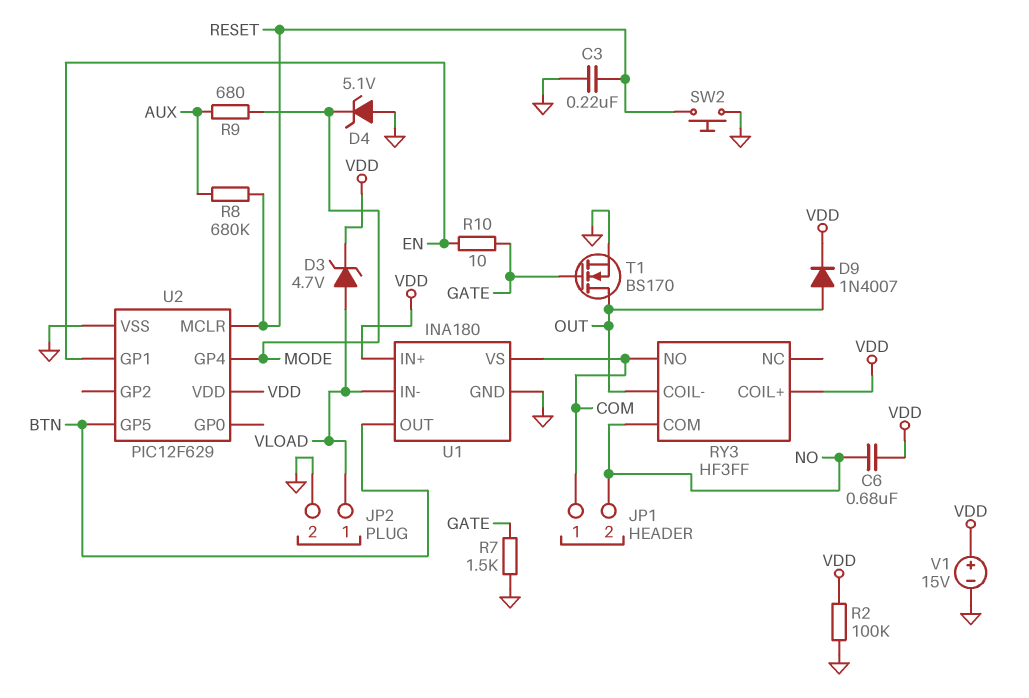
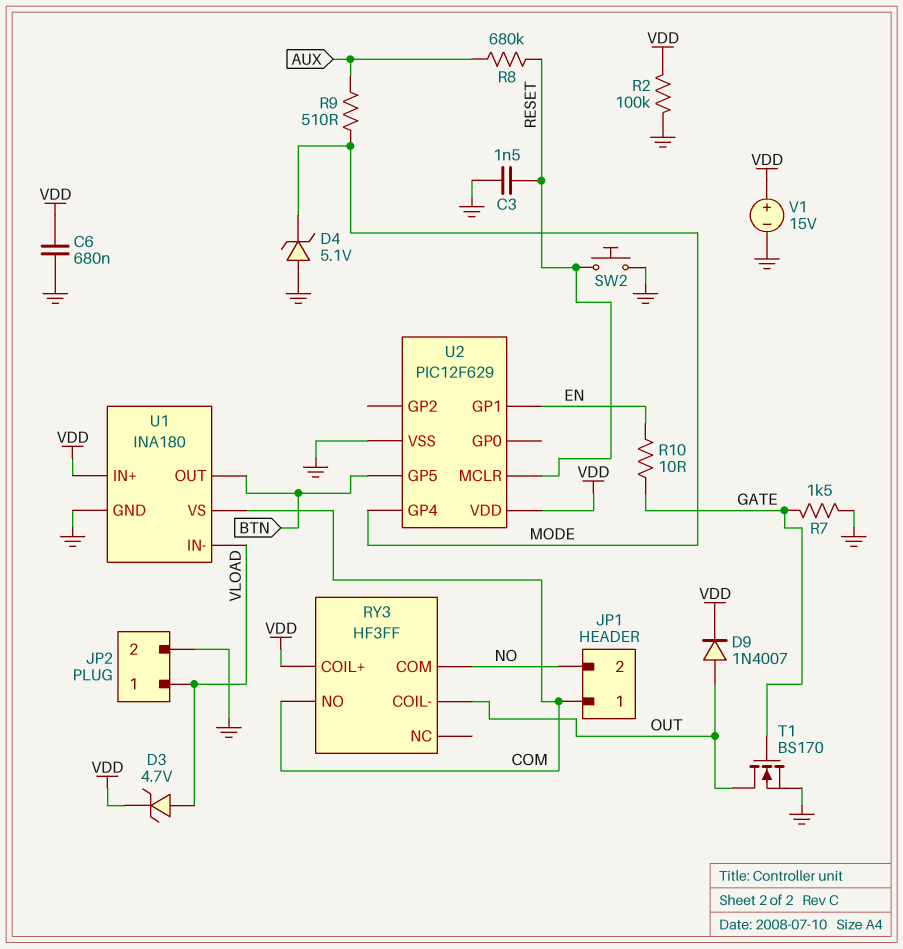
C3: 220nF (GND, RESET) -> 1.5nF (GND, RESET)
C6: 680nF (NO, VDD) -> 680nF (GND, VDD)
R9: 680 (AUX, MODE) -> 510 (AUX, MODE)

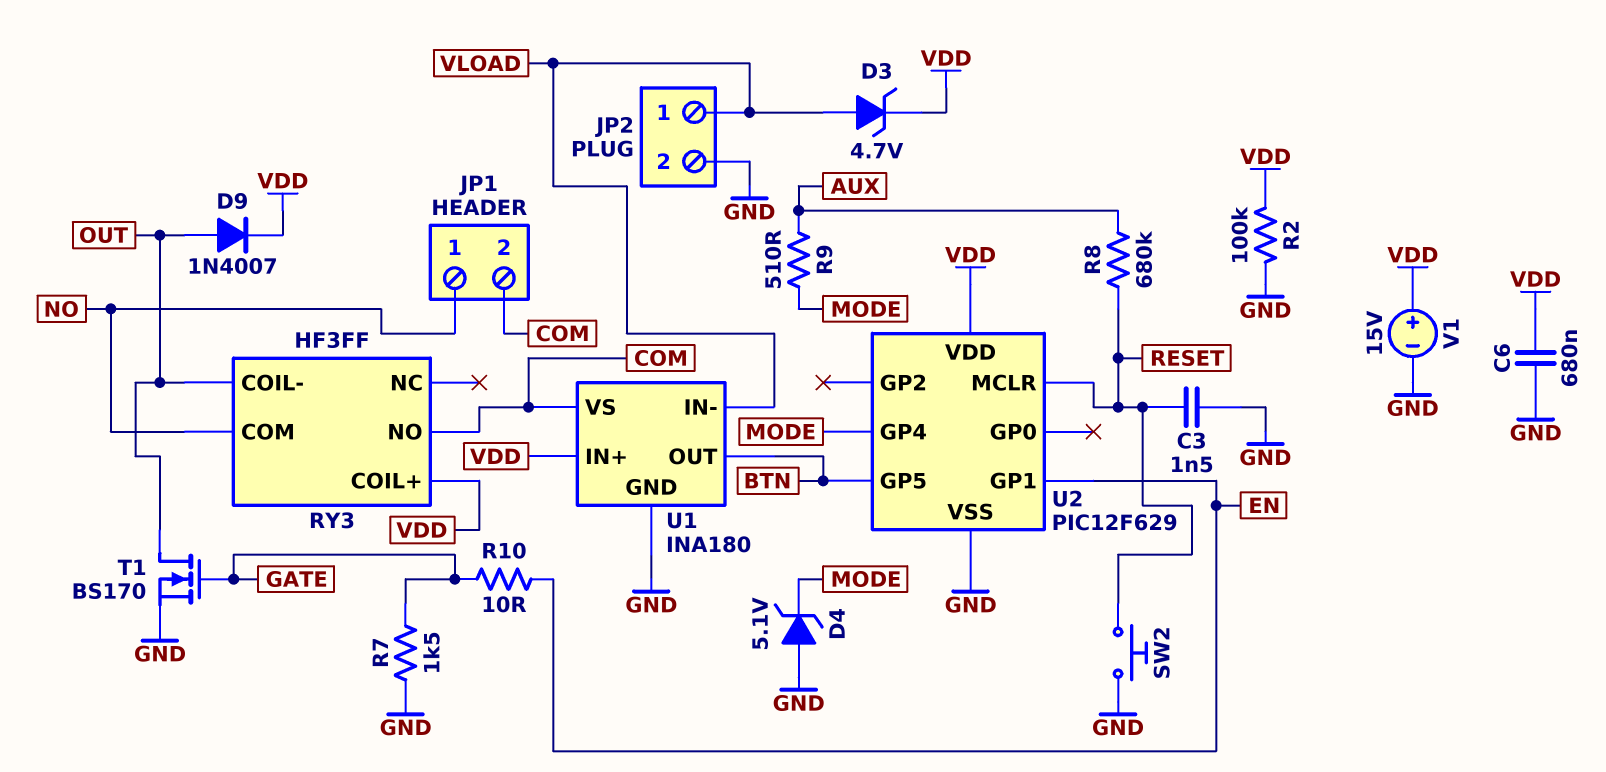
JP1 pin 1: COM -> NO
JP1 pin 2: NO -> COM

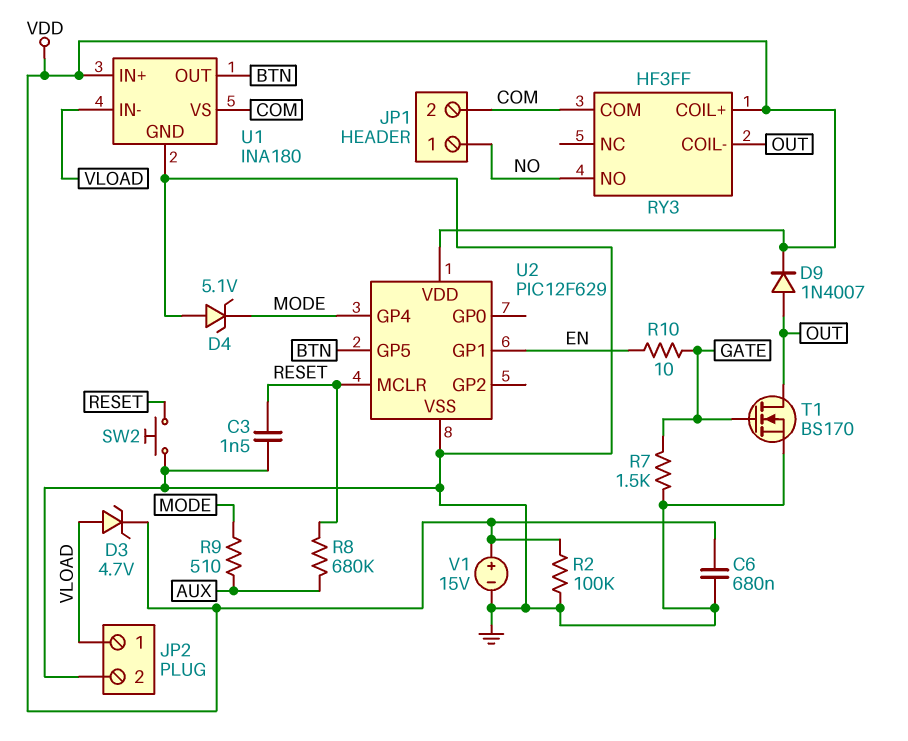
RY3 pin COM: NO -> COM
RY3 pin NO: COM -> NO

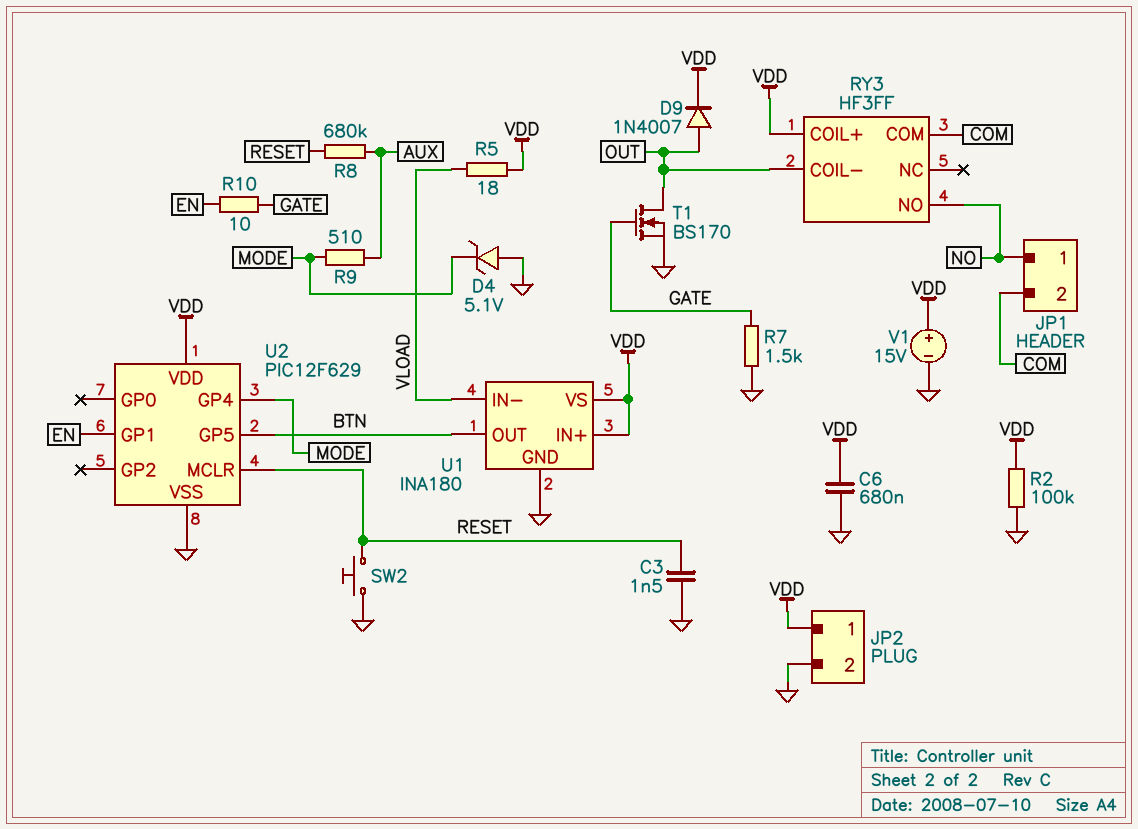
D3: zener 4.7V (A VLOAD, K VDD) -> none
JP2 pin 1: VLOAD -> VDD
R5: none -> 18 (VDD, VLOAD)
U1 pin VS: COM -> VDD

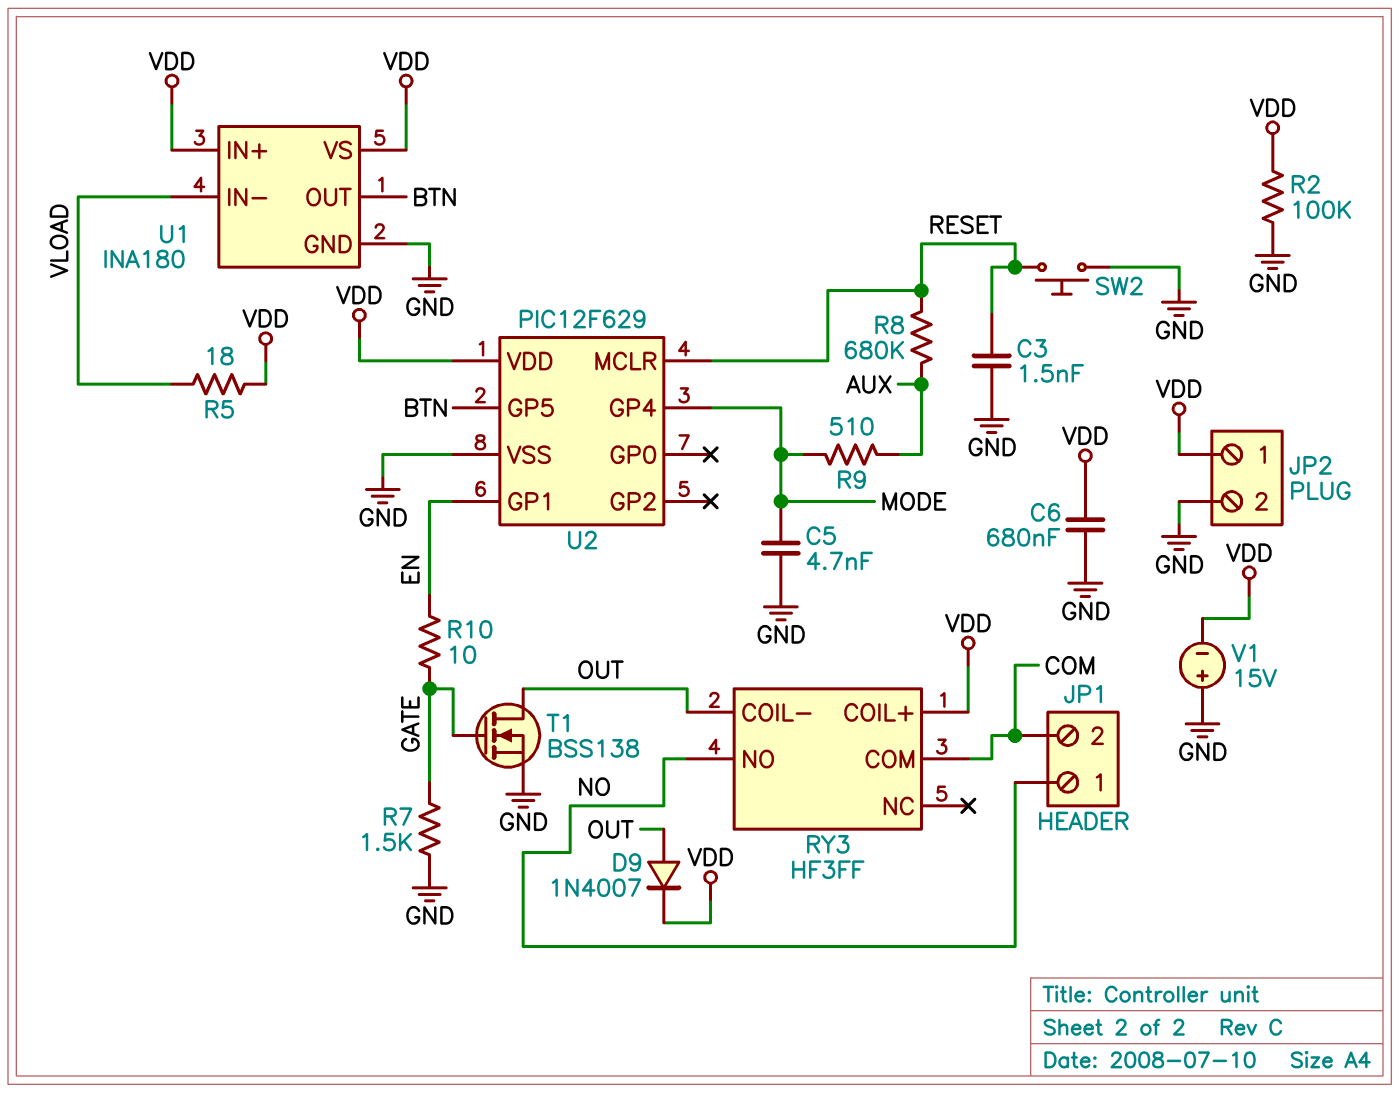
C5: none -> 4.7nF (GND, MODE)
D4: zener 5.1V (A GND, K MODE) -> none
T1: NMOS BS170 (G GATE, D OUT, S GND) -> NMOS BSS138 (G GATE, D OUT, S GND)
V1: 15V (plus VDD, minus GND) -> 15V (plus GND, minus VDD)

